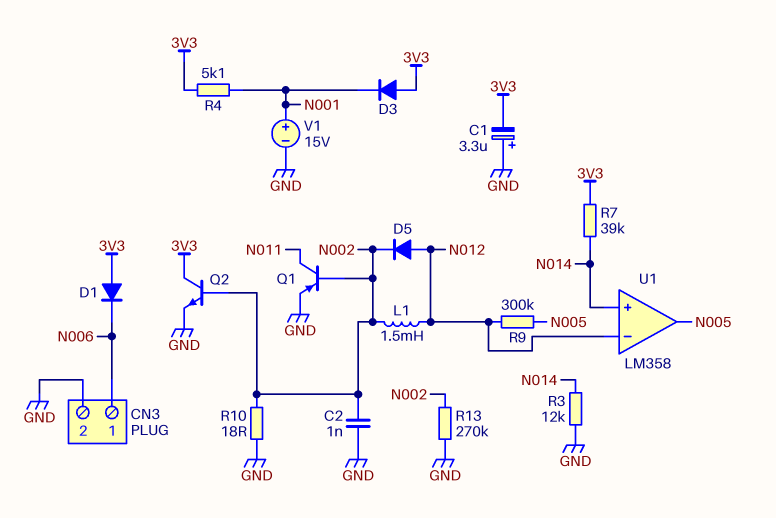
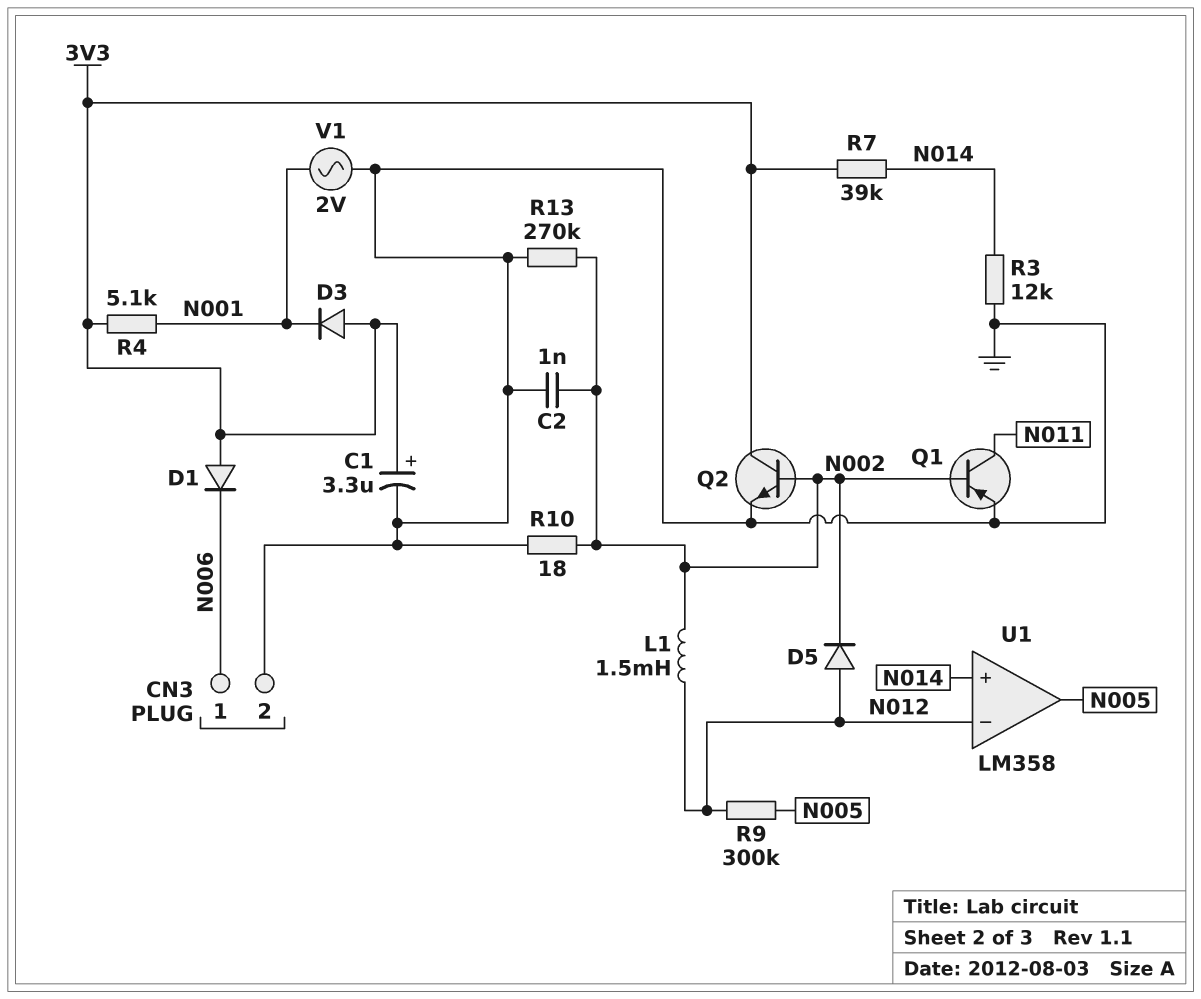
C1: 3.3uF (plus GND, minus 3V3) -> 3.3uF (plus 3V3, minus GND)
V1: 15V (plus N001, minus GND) -> AC 2V (GND, N001)

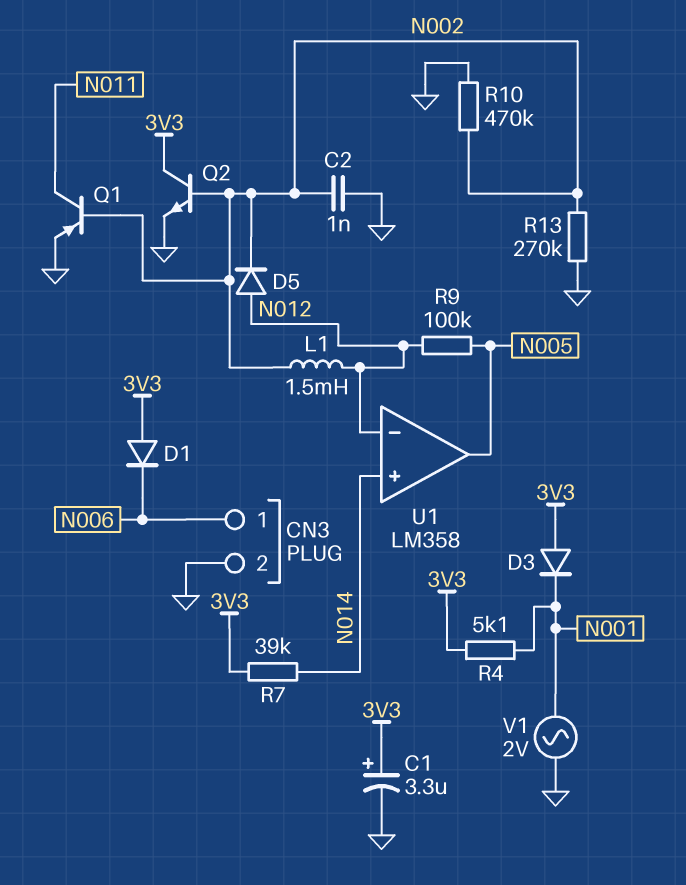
R3: 12k (GND, N014) -> none
R9: 300k (N005, N012) -> 100k (N005, N012)
R10: 18 (GND, N002) -> 470k (GND, N002)

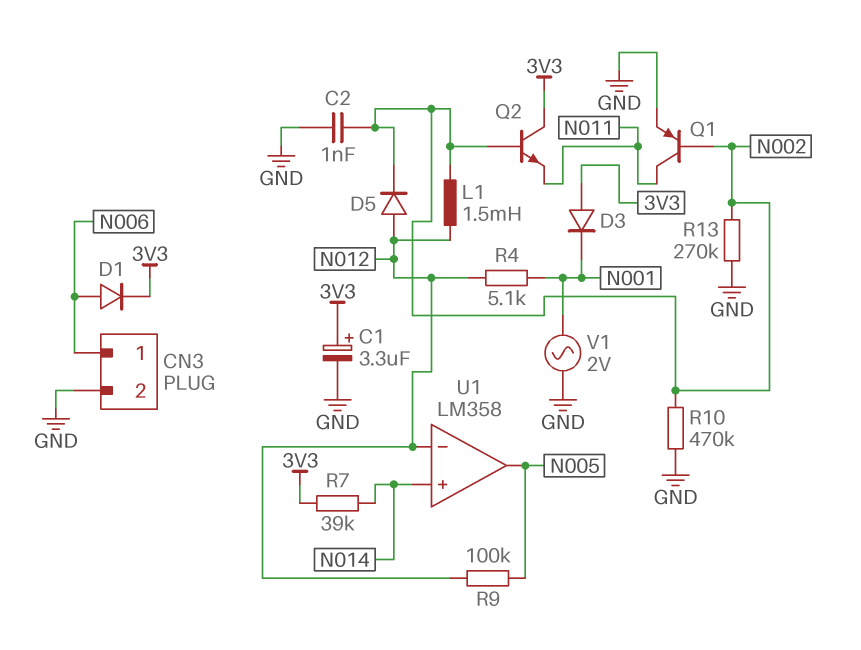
D1: diode (A 3V3, K N006) -> diode (A N006, K 3V3)
Q2: NPN (B N002, C 3V3, E GND) -> NPN (B N002, C 3V3, E N011)
R4: 5.1k (3V3, N001) -> 5.1k (N001, N012)

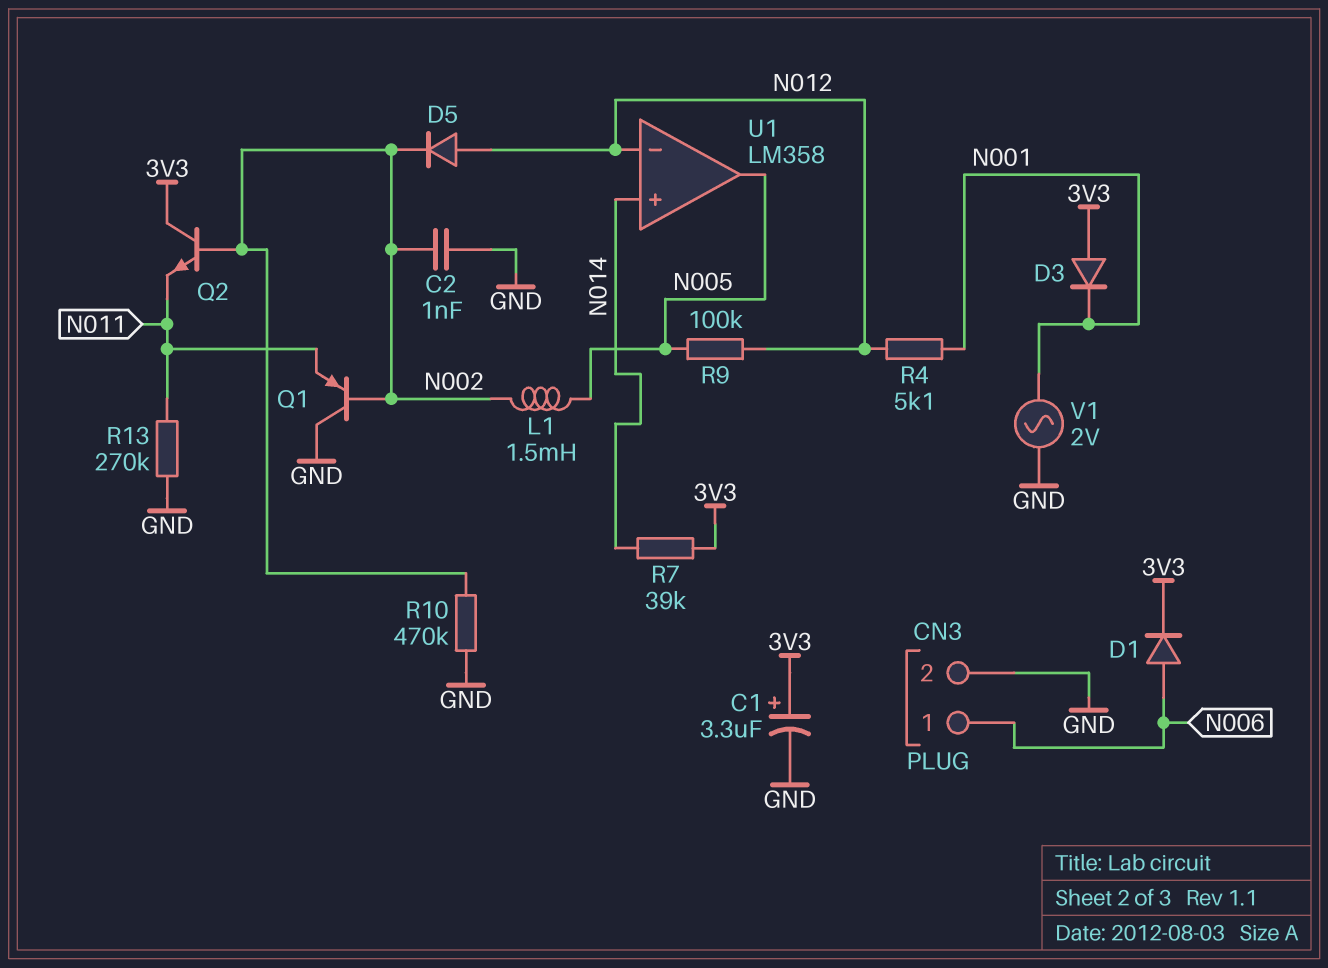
L1: 1.5mH (N002, N012) -> 1.5mH (N002, N005)
Q1: PNP (B N002, C N011, E GND) -> PNP (B N002, C GND, E N011)
R13: 270k (GND, N002) -> 270k (GND, N011)

